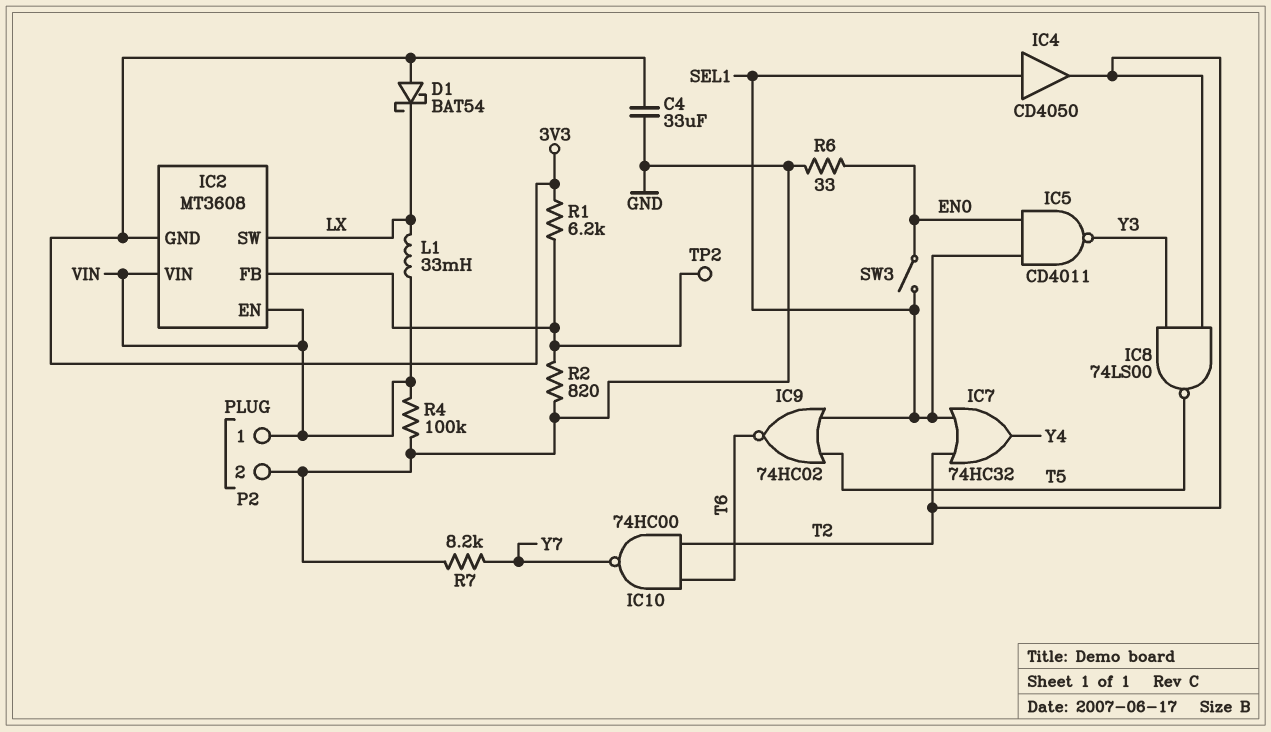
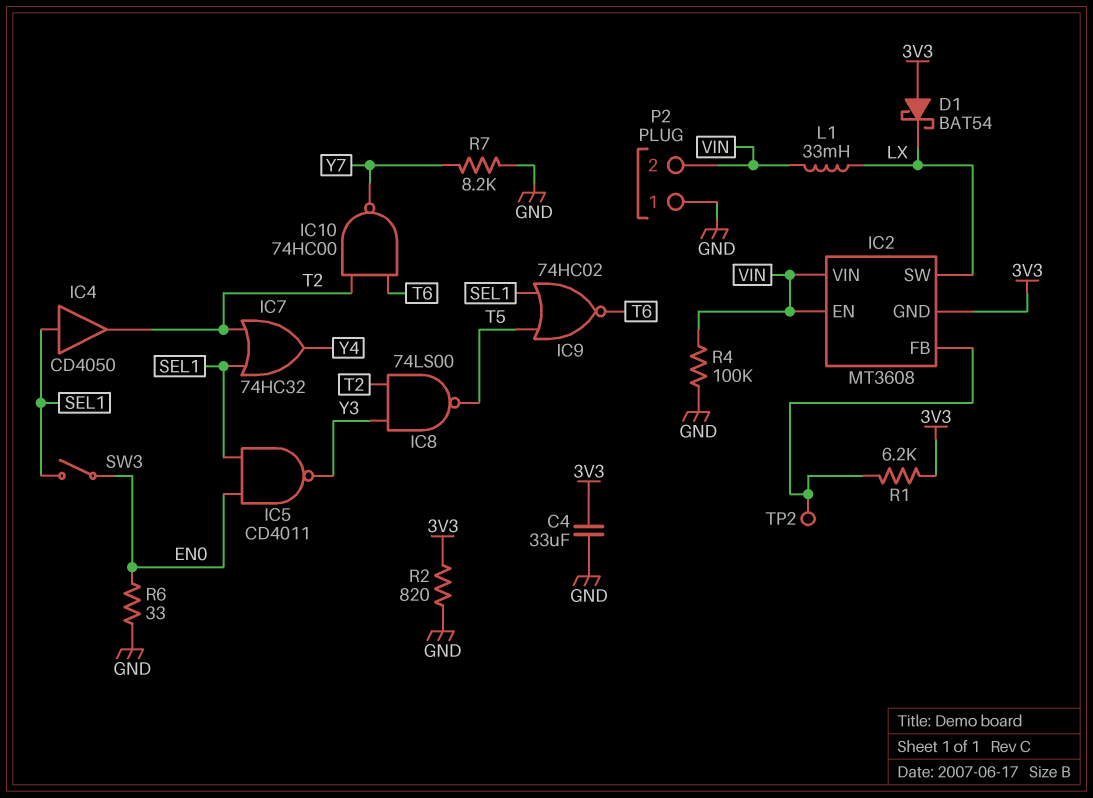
P2 pin 1: VIN -> GND
P2 pin 2: GND -> VIN
R2: 820 (GND, IC2/FB) -> 820 (3V3, GND)

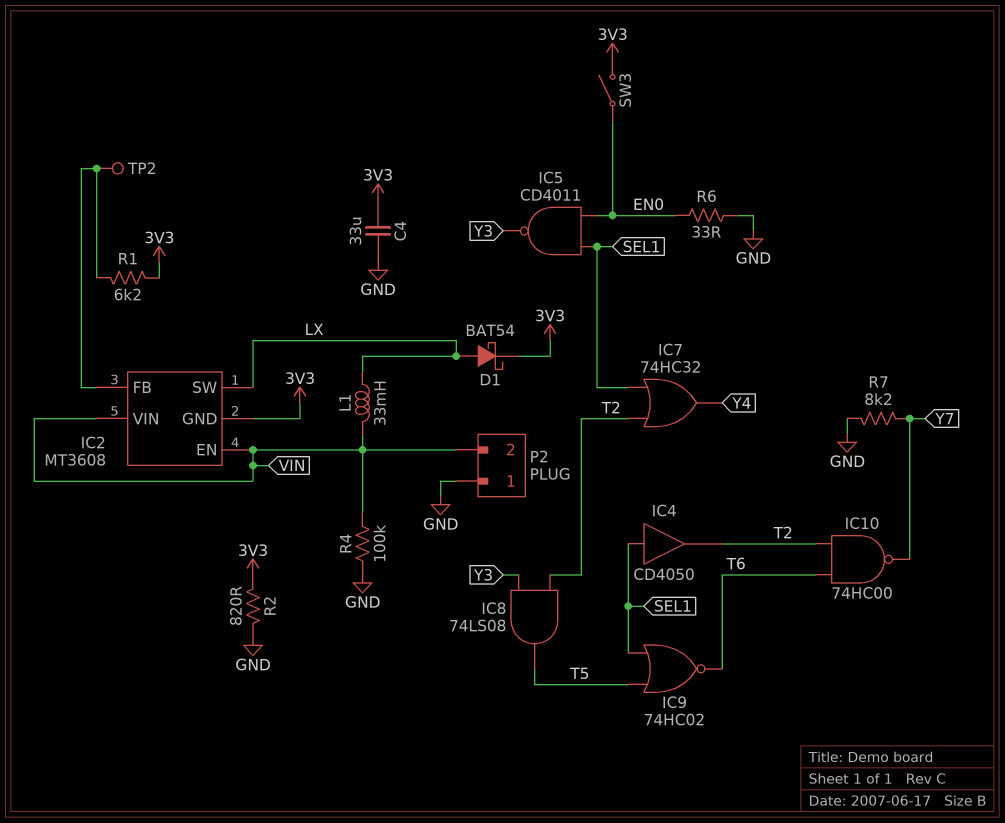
D1: schottky BAT54 (A 3V3, K LX) -> schottky BAT54 (A LX, K 3V3)
IC8: NAND 74LS00 (in T2, in Y3, out T5) -> AND 74LS08 (in T2, in Y3, out T5)
SW3: switch (EN0, SEL1) -> switch (3V3, EN0)

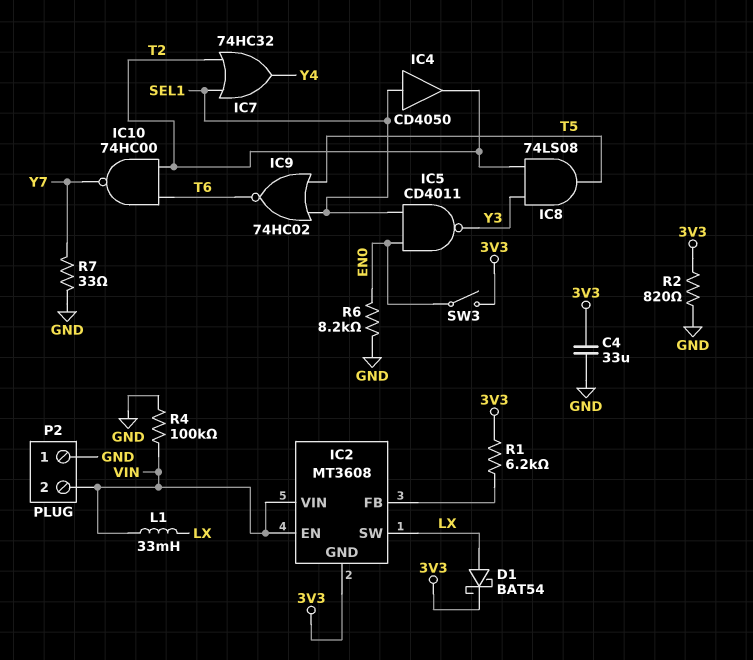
R6: 33 (EN0, GND) -> 8.2k (EN0, GND)
R7: 8.2k (GND, Y7) -> 33 (GND, Y7)
TP2: test point (IC2/FB) -> none

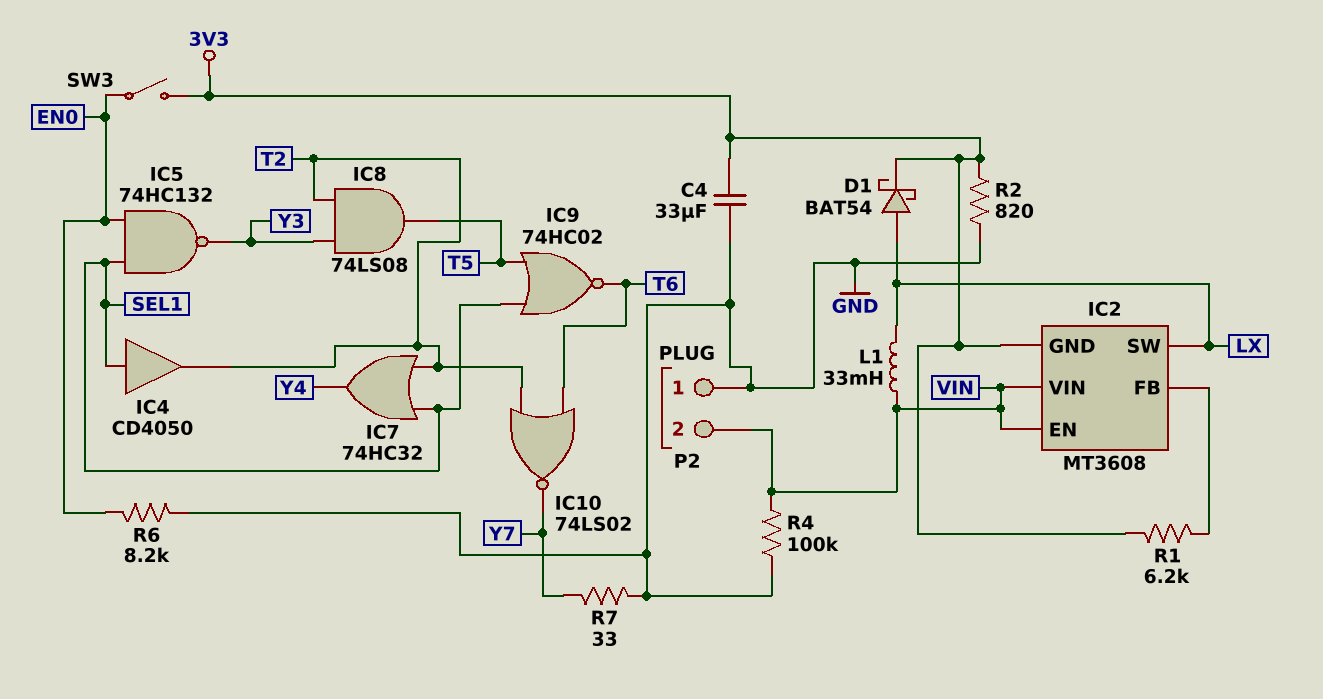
IC5: NAND CD4011 (in EN0, in SEL1, out Y3) -> NAND 74HC132 (in EN0, in SEL1, out Y3)
IC10: NAND 74HC00 (in T2, in T6, out Y7) -> NOR 74LS02 (in T2, in T6, out Y7)

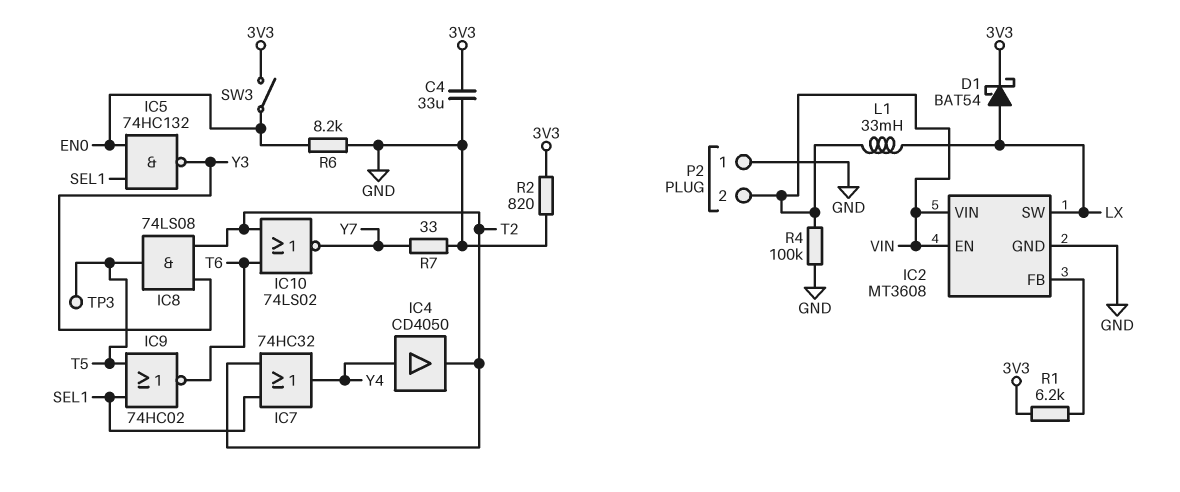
IC2 pin GND: 3V3 -> GND
IC4: buffer CD4050 (in SEL1, out T2) -> buffer CD4050 (in Y4, out T2)
TP3: none -> test point (T5)

